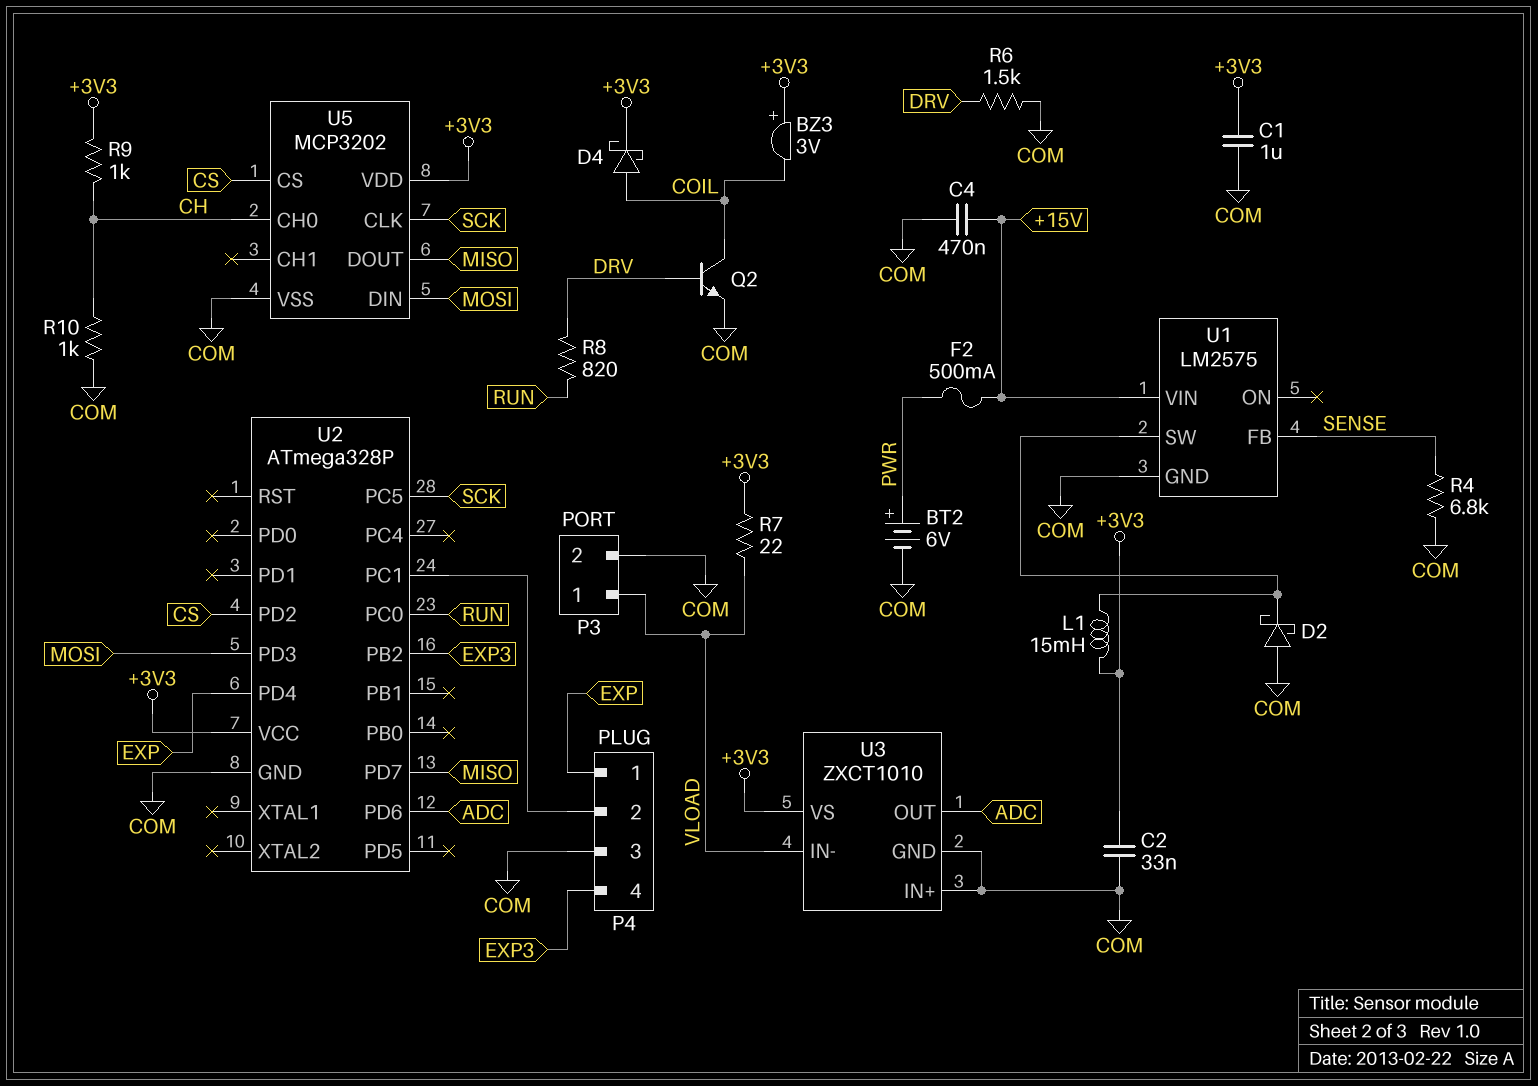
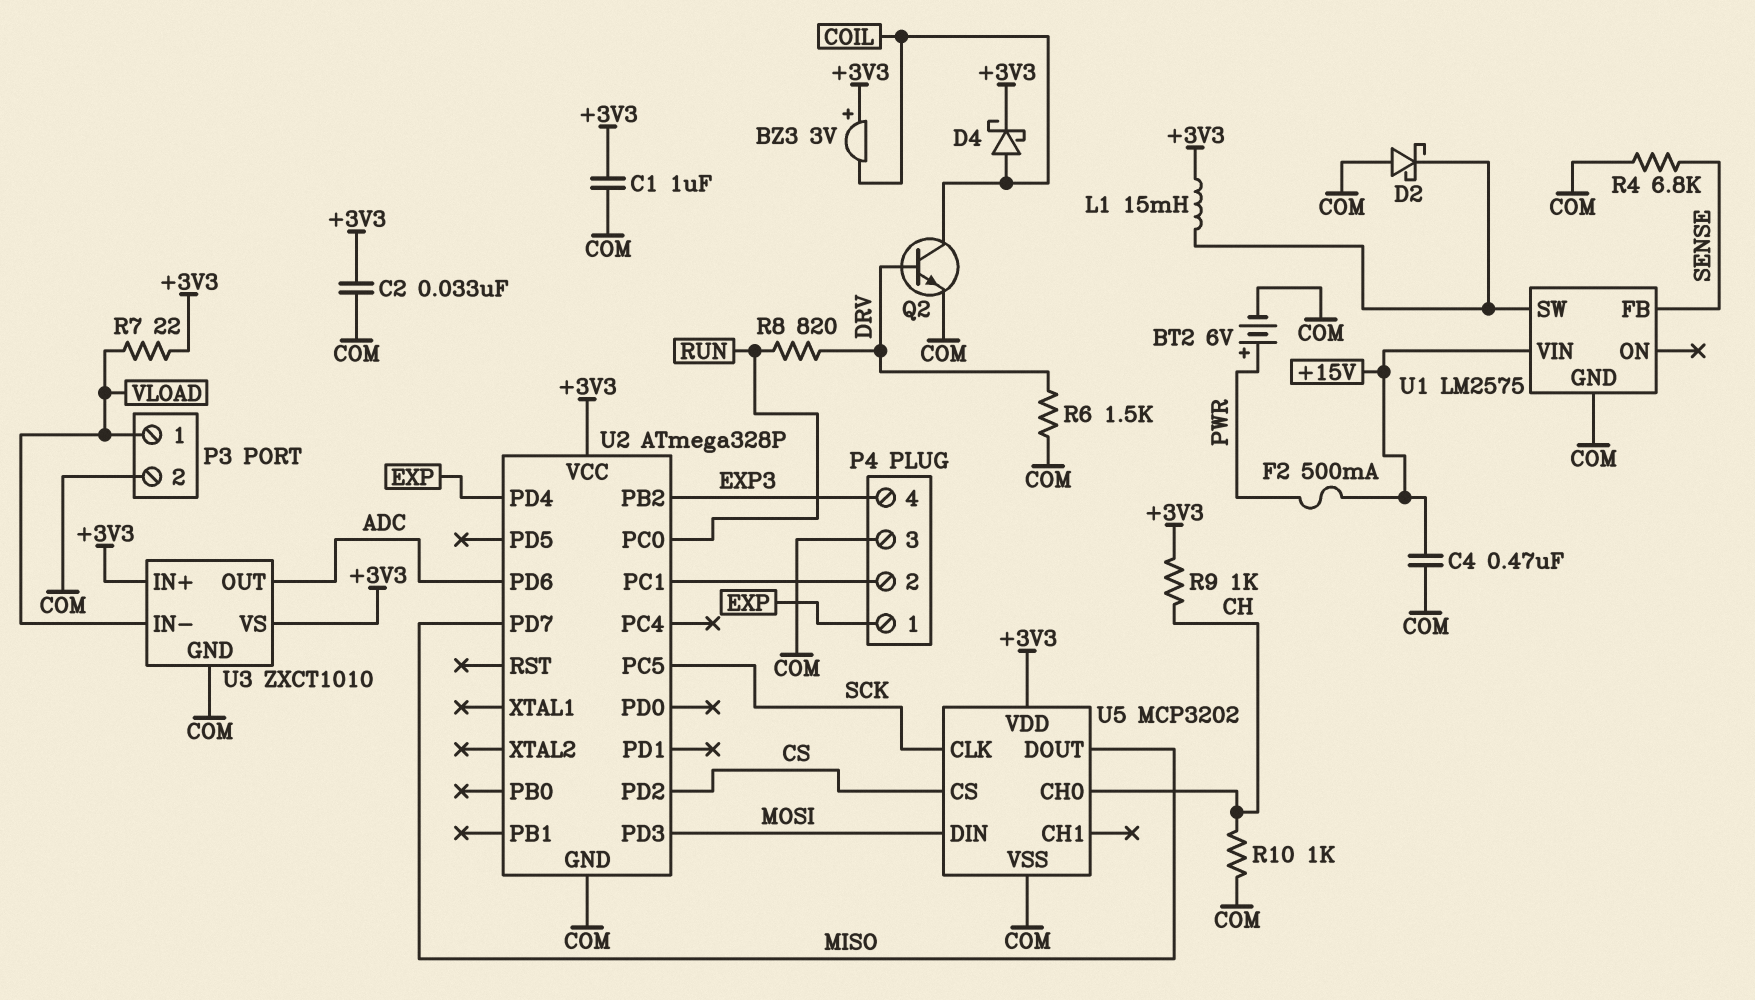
U3 pin IN+: COM -> +3V3

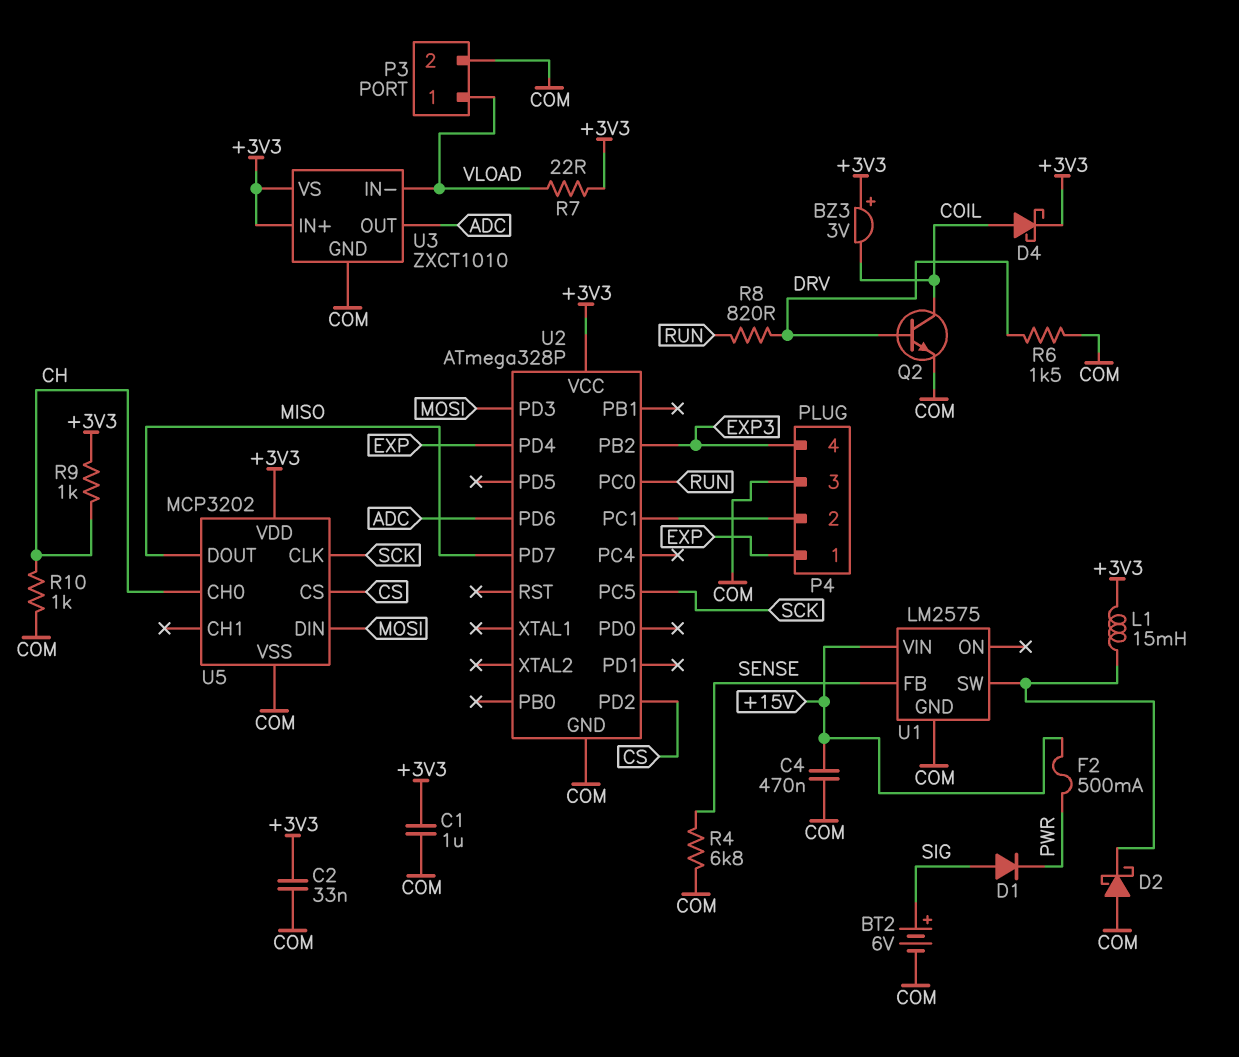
BT2: 6V (plus PWR, minus COM) -> 6V (plus SIG, minus COM)
D1: none -> diode (A SIG, K PWR)

